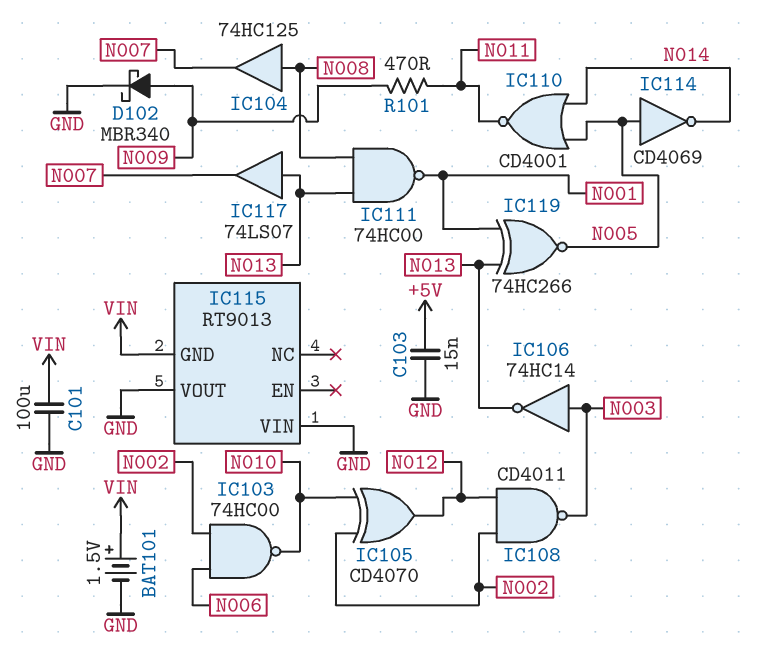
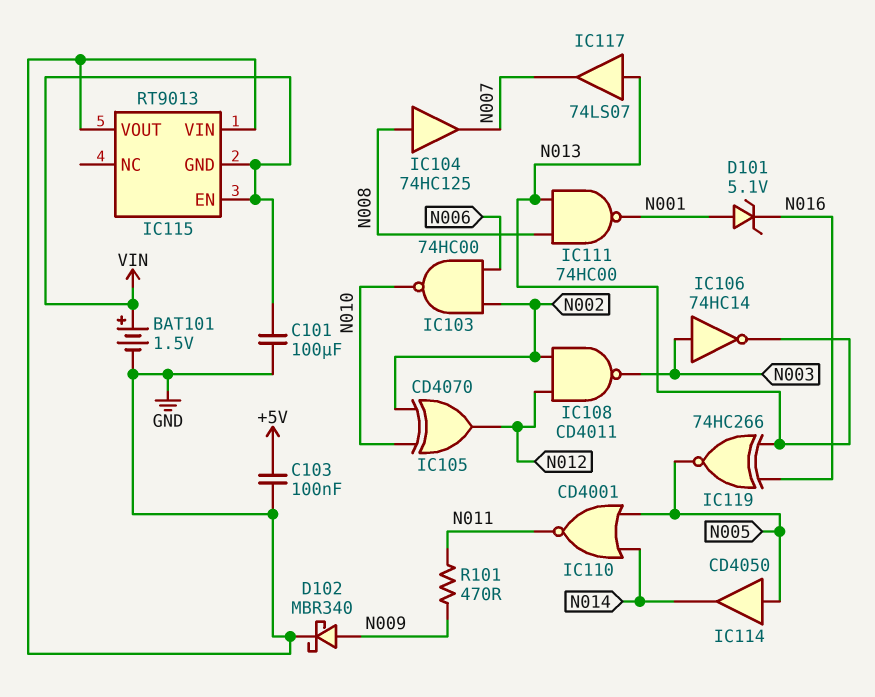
C103: 15nF (+5V, GND) -> 100nF (+5V, GND)
D101: none -> zener 5.1V (A N001, K N016)
IC114: NOT CD4069 (in N005, out N014) -> buffer CD4050 (in N005, out N014)
IC115 pin EN: none -> VIN
IC119: XNOR 74HC266 (in N001, in N013, out N005) -> XNOR 74HC266 (in N013, in N016, out N005)

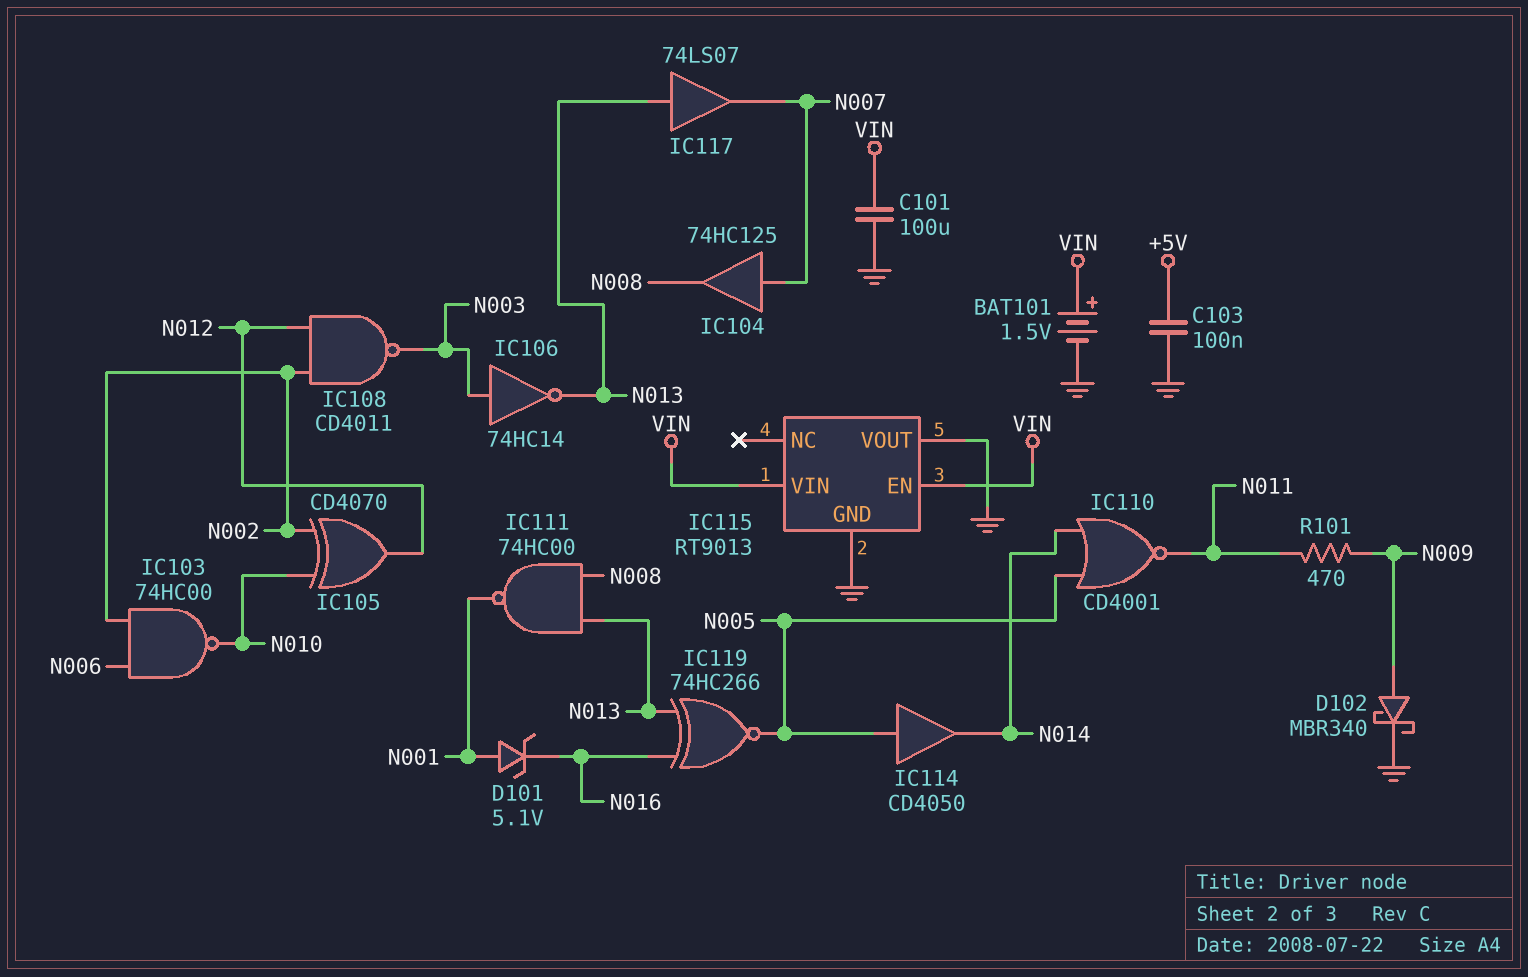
IC104: buffer 74HC125 (in N008, out N007) -> buffer 74HC125 (in N007, out N008)
IC115 pin GND: VIN -> GND
IC115 pin VIN: GND -> VIN

